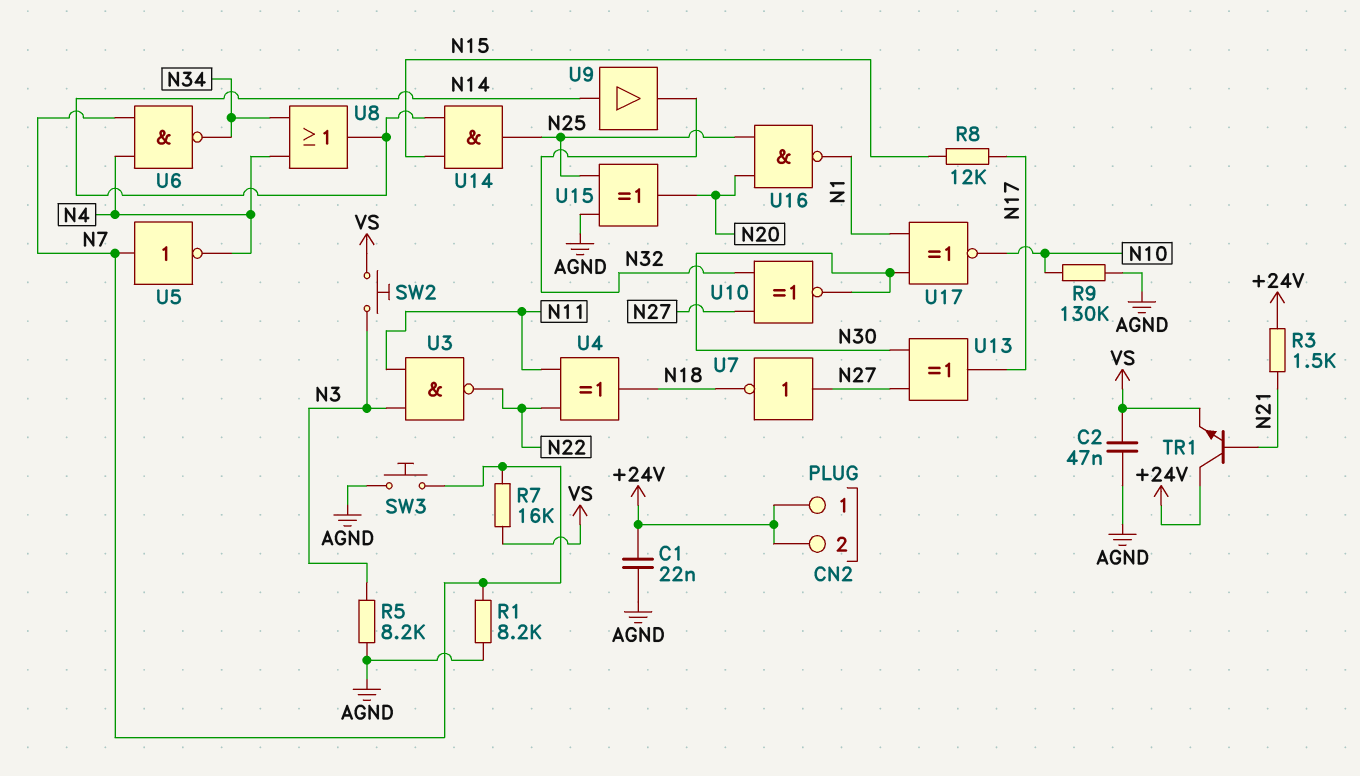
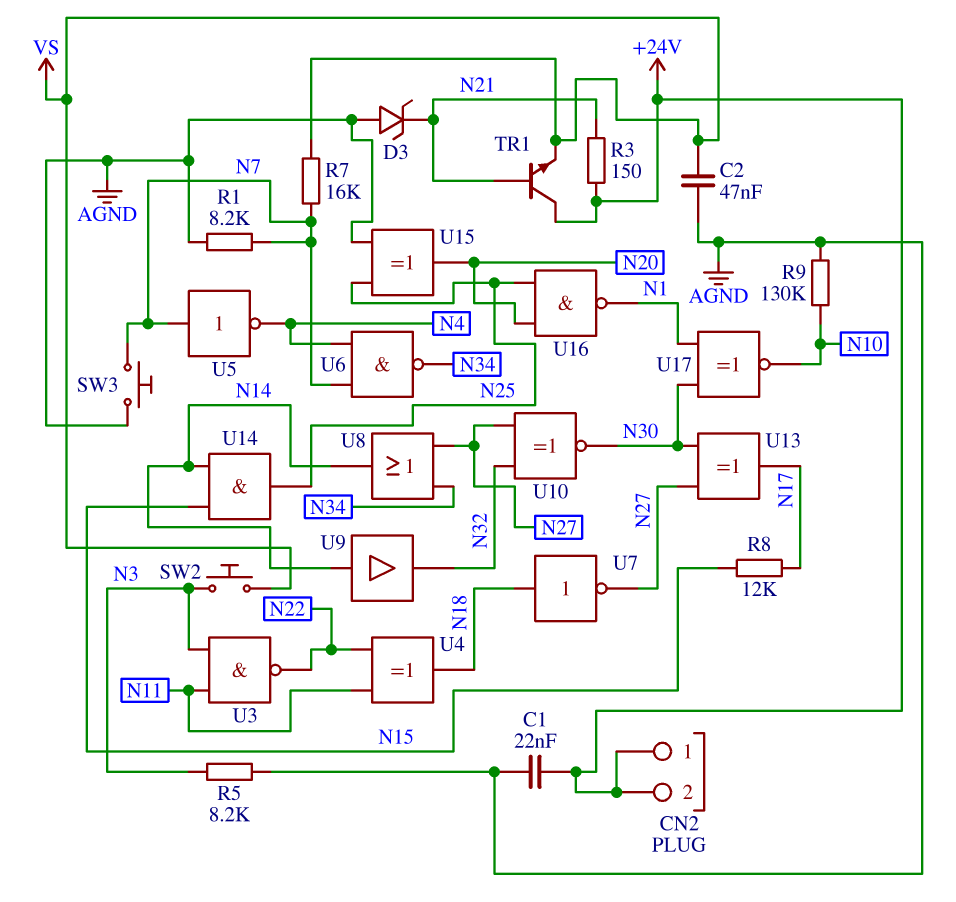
D3: none -> zener (A AGND, K N21)
R3: 1.5k (+24V, N21) -> 150 (+24V, N21)
U7: NOT (in N27, out N18) -> NOT (in N18, out N27)
U8: OR (in N4, in N34, out N14) -> OR (in N27, in N34, out N14)

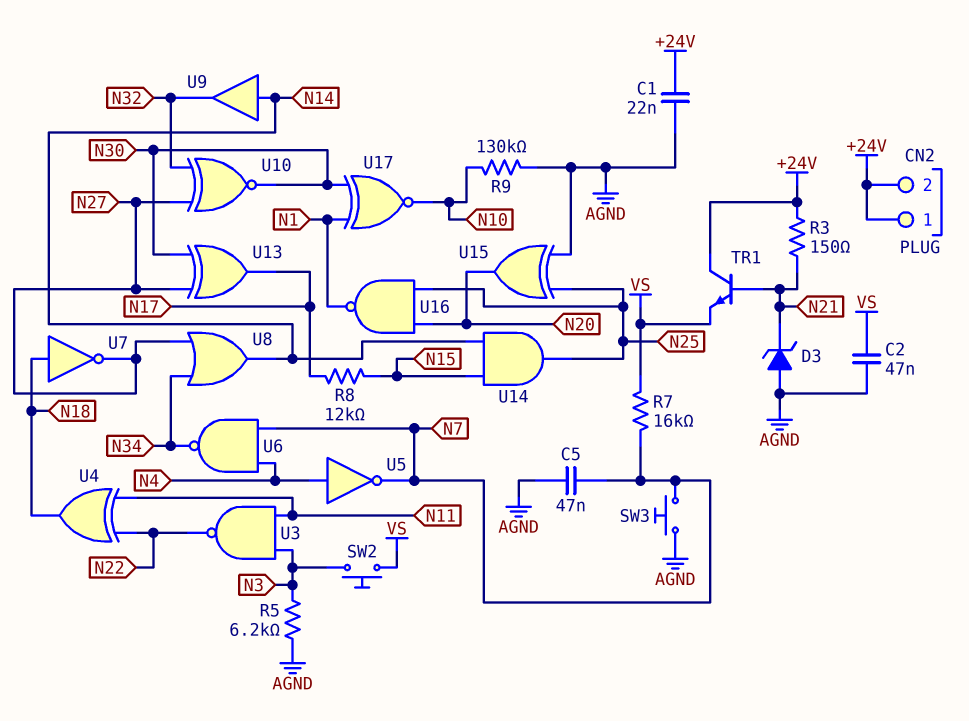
C5: none -> 47nF (AGND, N7)
R1: 8.2k (AGND, N7) -> none
R5: 8.2k (AGND, N3) -> 6.2k (AGND, N3)
U5: NOT (in N7, out N4) -> NOT (in N4, out N7)

